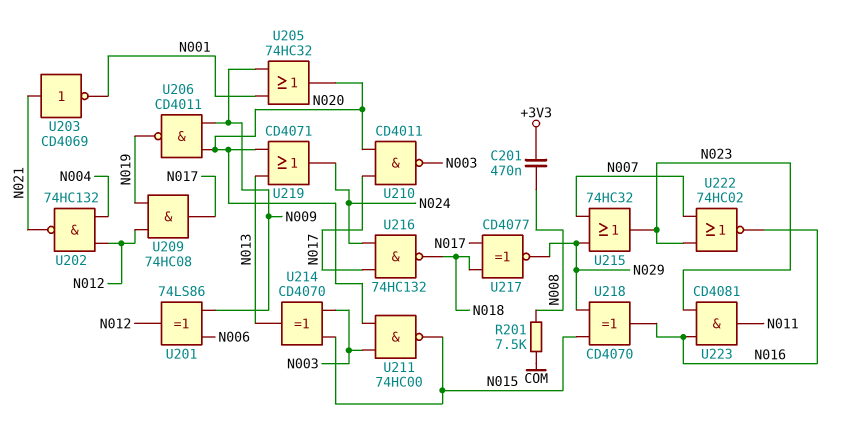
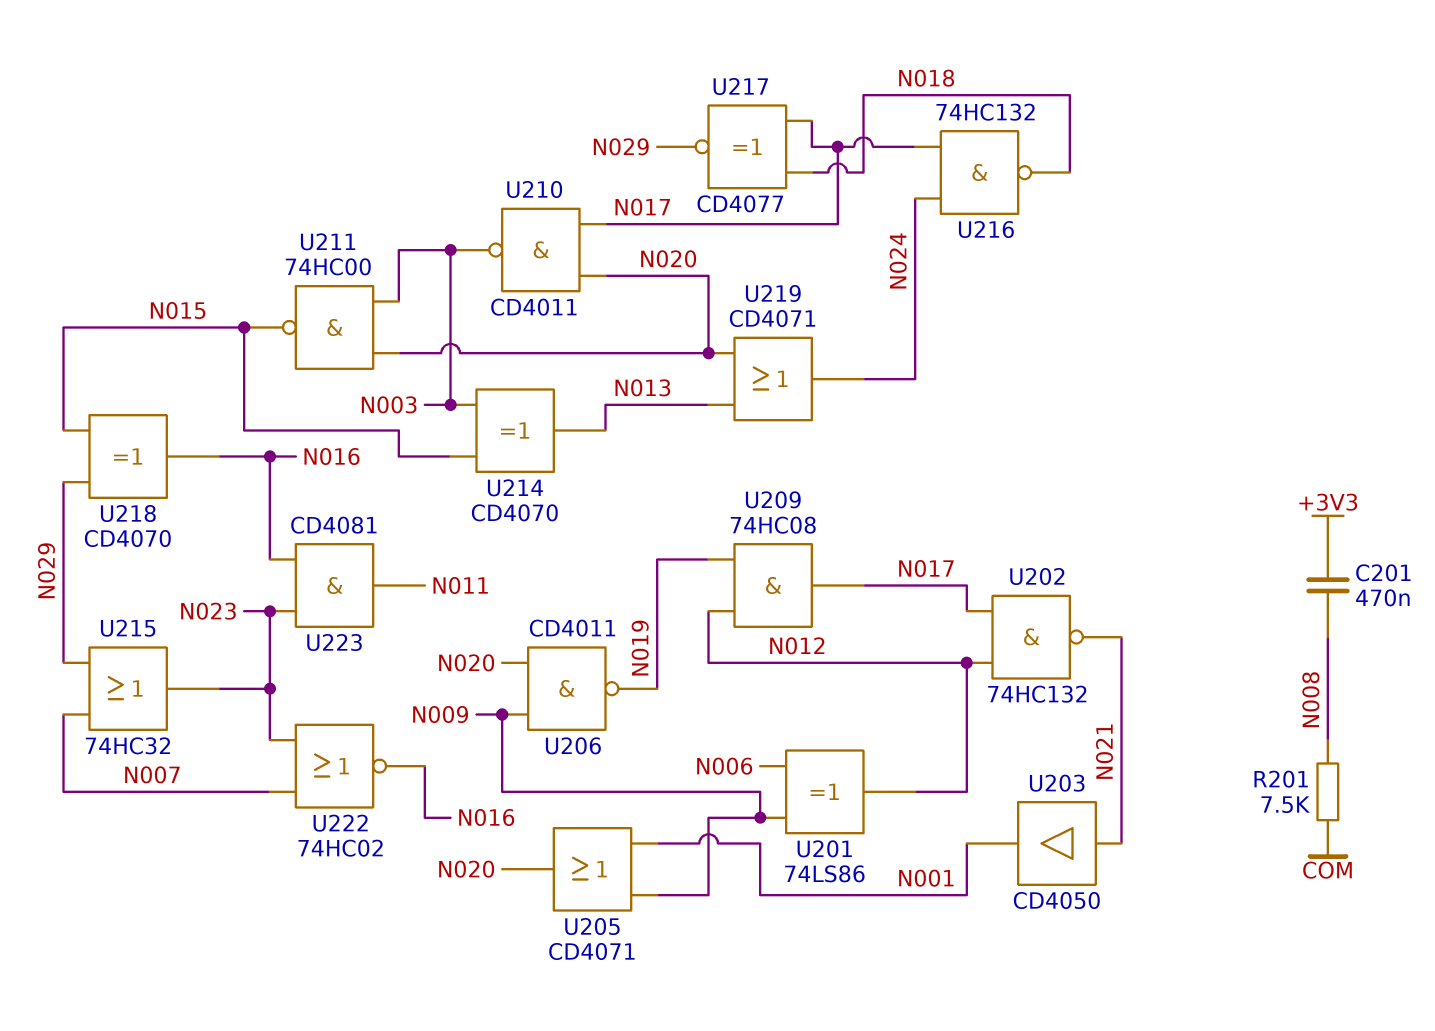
U202: NAND 74HC132 (in N004, in N012, out N021) -> NAND 74HC132 (in N012, in N017, out N021)
U203: NOT CD4069 (in N021, out N001) -> buffer CD4050 (in N021, out N001)
U205: OR 74HC32 (in N001, in N009, out N020) -> OR CD4071 (in N001, in N009, out N020)

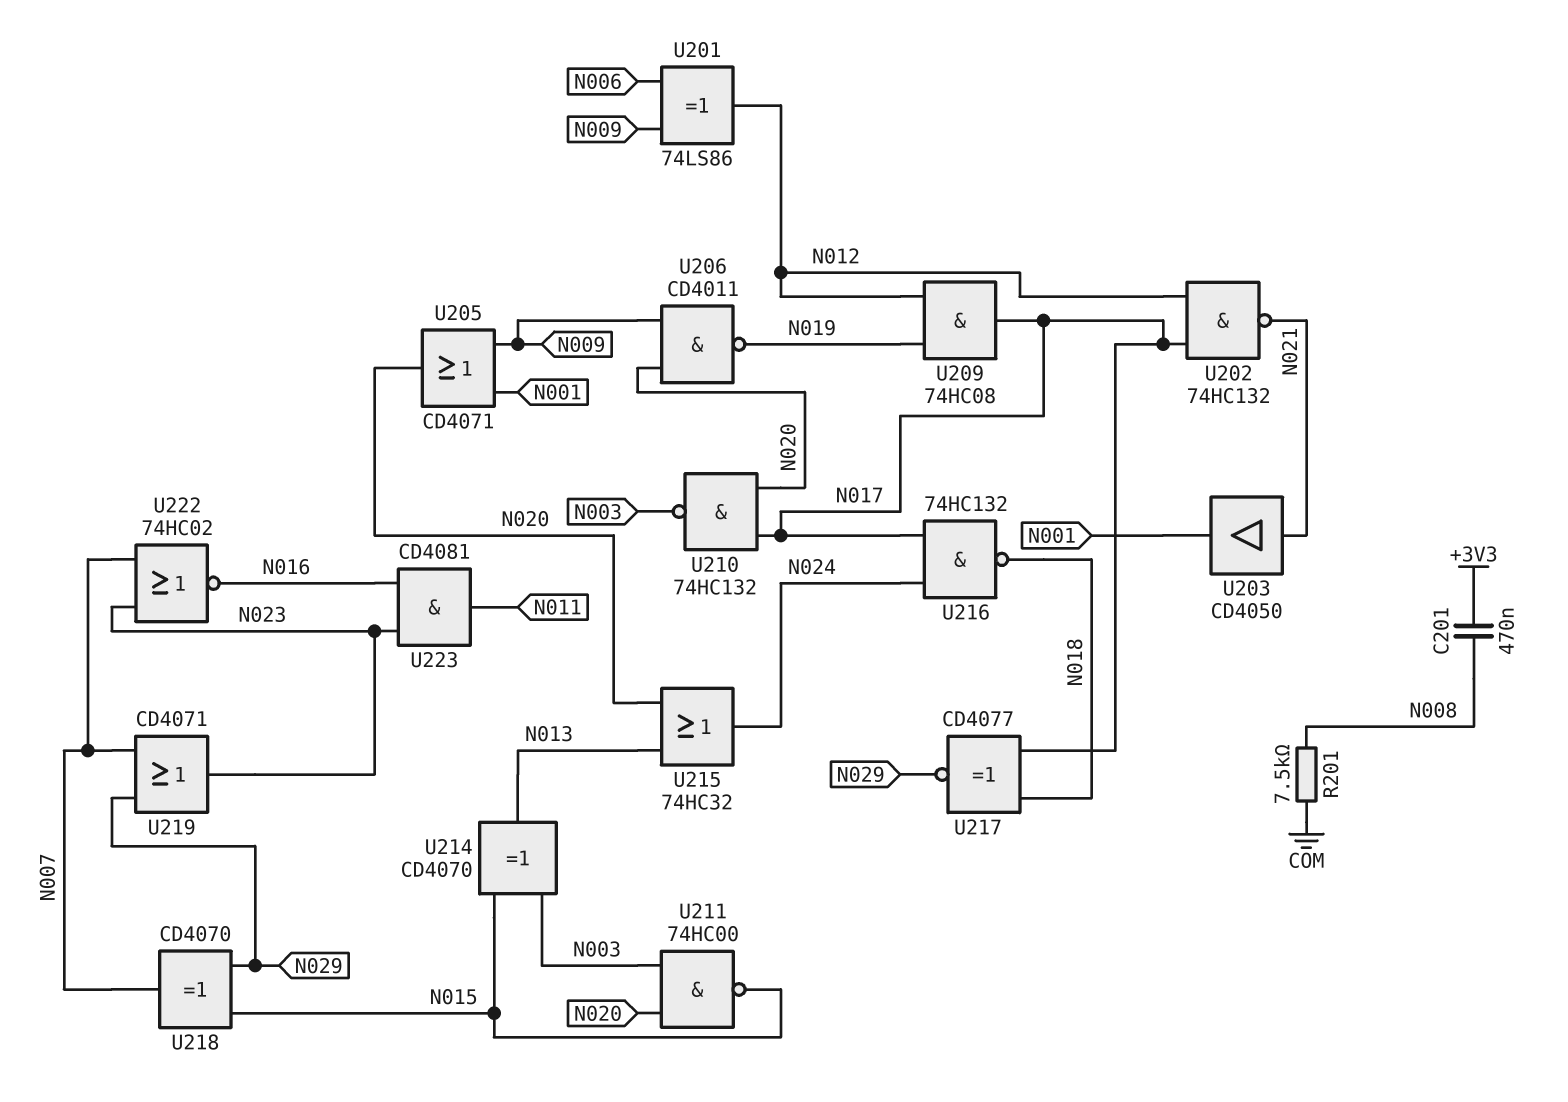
U210: NAND CD4011 (in N017, in N020, out N003) -> NAND 74HC132 (in N017, in N020, out N003)
U215: OR 74HC32 (in N007, in N029, out N023) -> OR 74HC32 (in N013, in N020, out N024)
U218: XOR CD4070 (in N015, in N029, out N016) -> XOR CD4070 (in N015, in N029, out N007)
U219: OR CD4071 (in N013, in N020, out N024) -> OR CD4071 (in N007, in N029, out N023)

